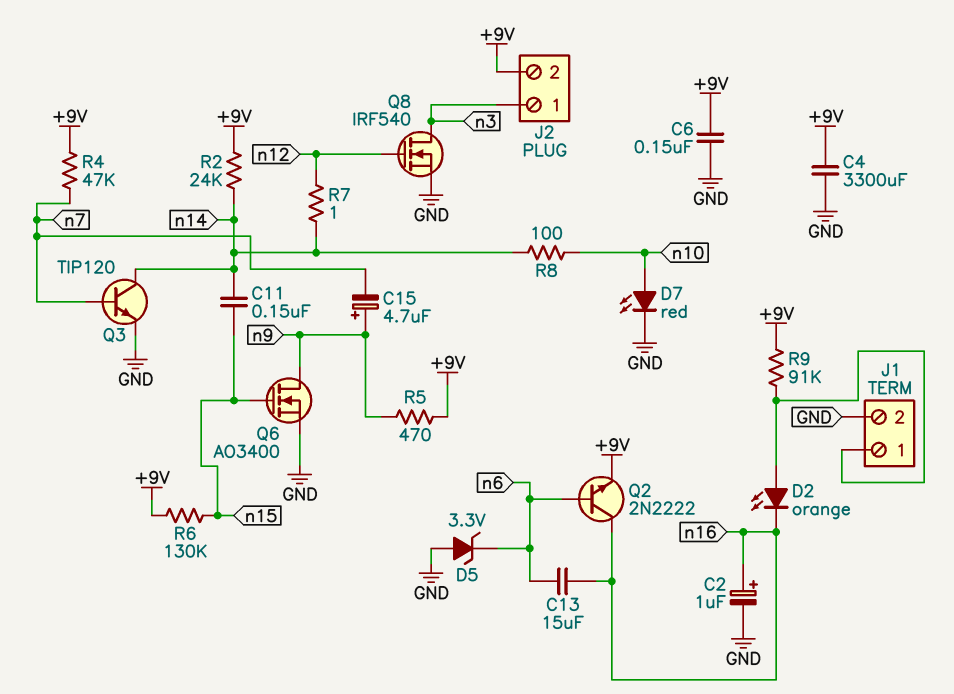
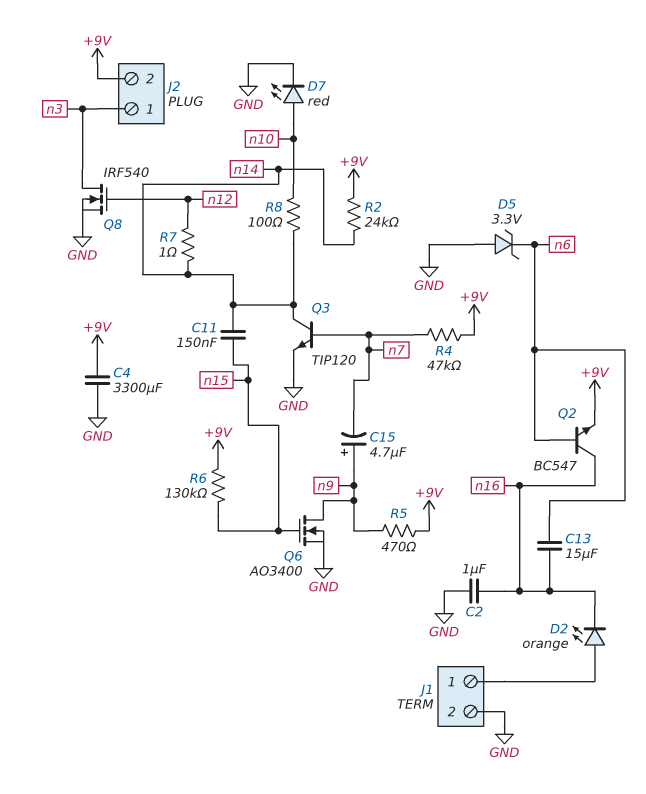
C2: 1uF (plus n16, minus GND) -> 1uF (GND, n16)
C6: 150nF (+9V, GND) -> none
Q2: NPN 2N2222 (B n6, C n16, E +9V) -> NPN BC547 (B n6, C n16, E +9V)
R9: 91k (+9V, J1/1) -> none

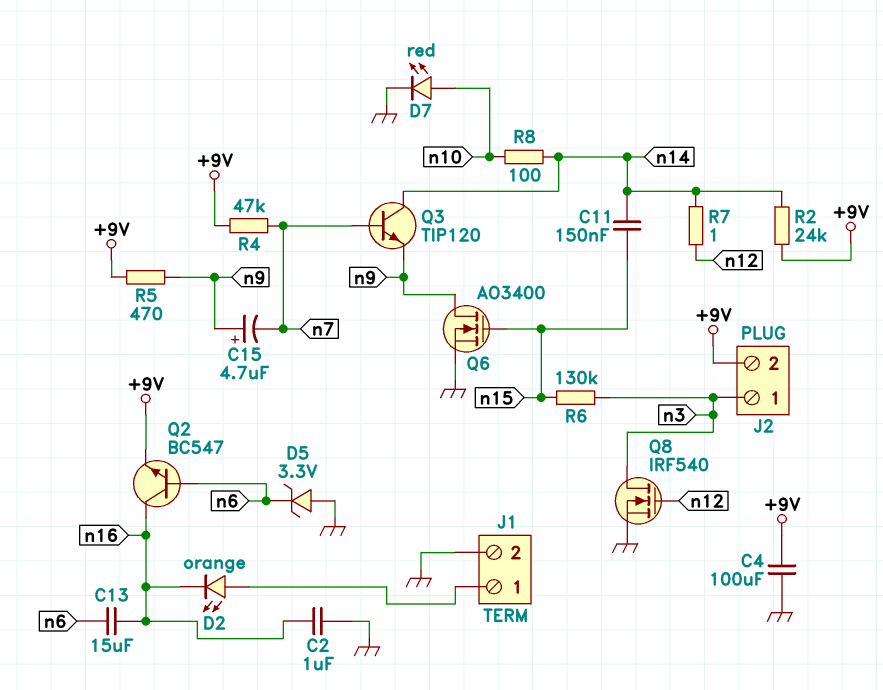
C4: 3300uF (+9V, GND) -> 100uF (+9V, GND)
Q3: NPN TIP120 (B n7, C n14, E GND) -> NPN TIP120 (B n7, C n14, E n9)
R6: 130k (+9V, n15) -> 130k (n3, n15)

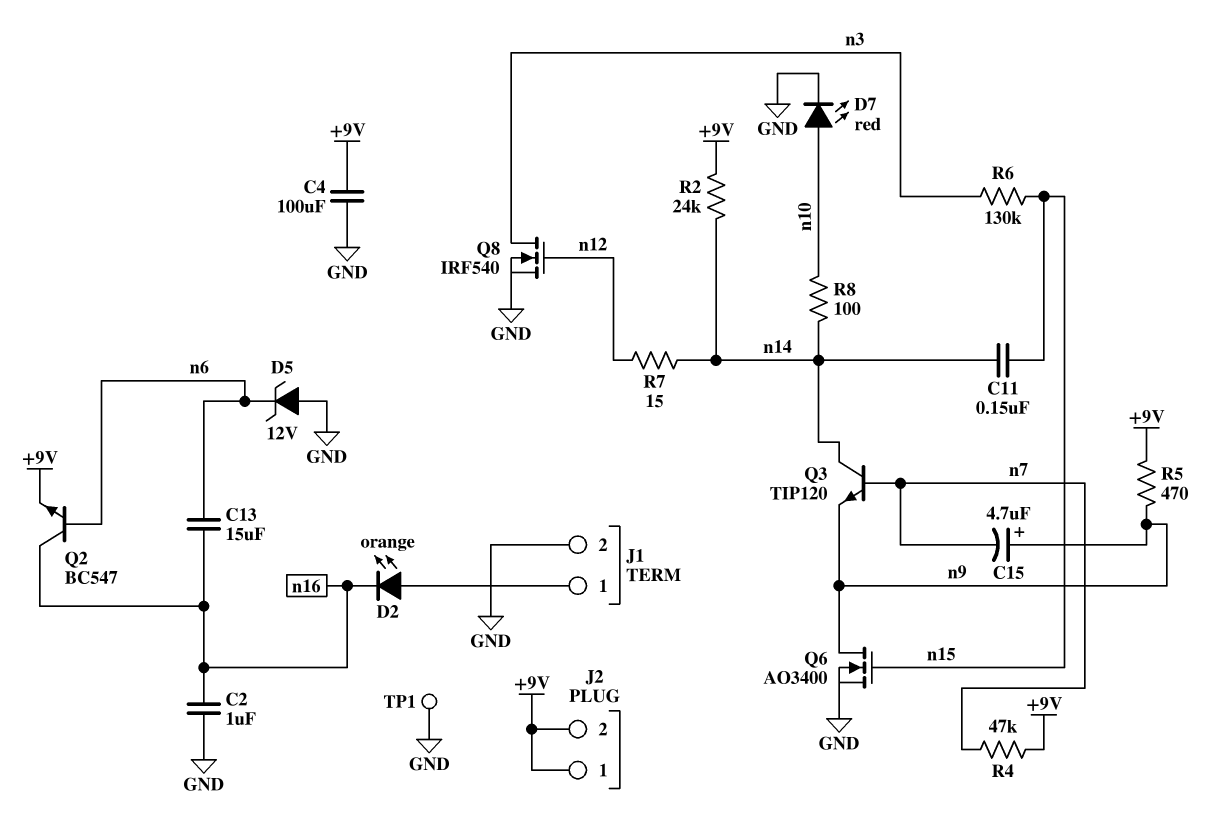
D5: zener 3.3V (A GND, K n6) -> zener 12V (A GND, K n6)
J2 pin 1: n3 -> +9V
R7: 1 (n12, n14) -> 15 (n12, n14)
TP1: none -> test point (GND)

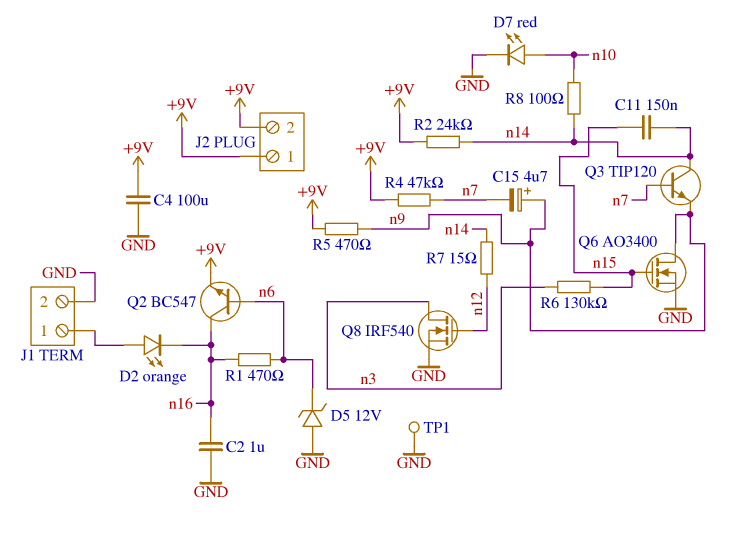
C13: 15uF (n6, n16) -> none
R1: none -> 470 (n6, n16)

